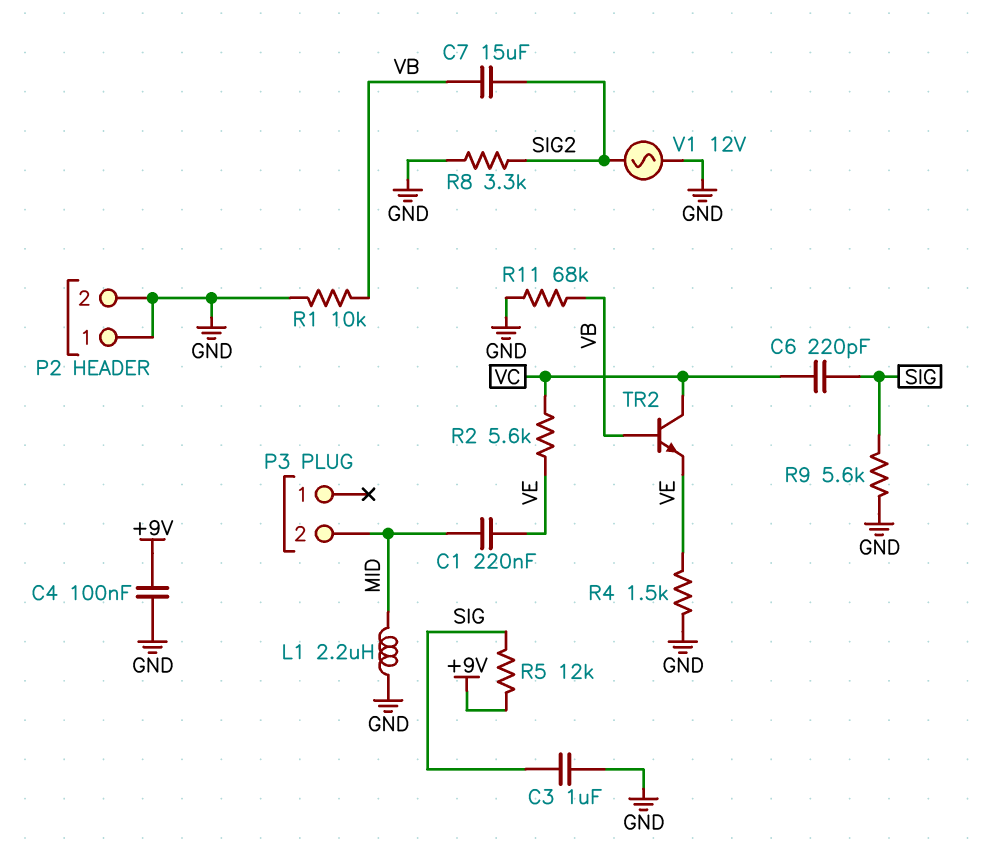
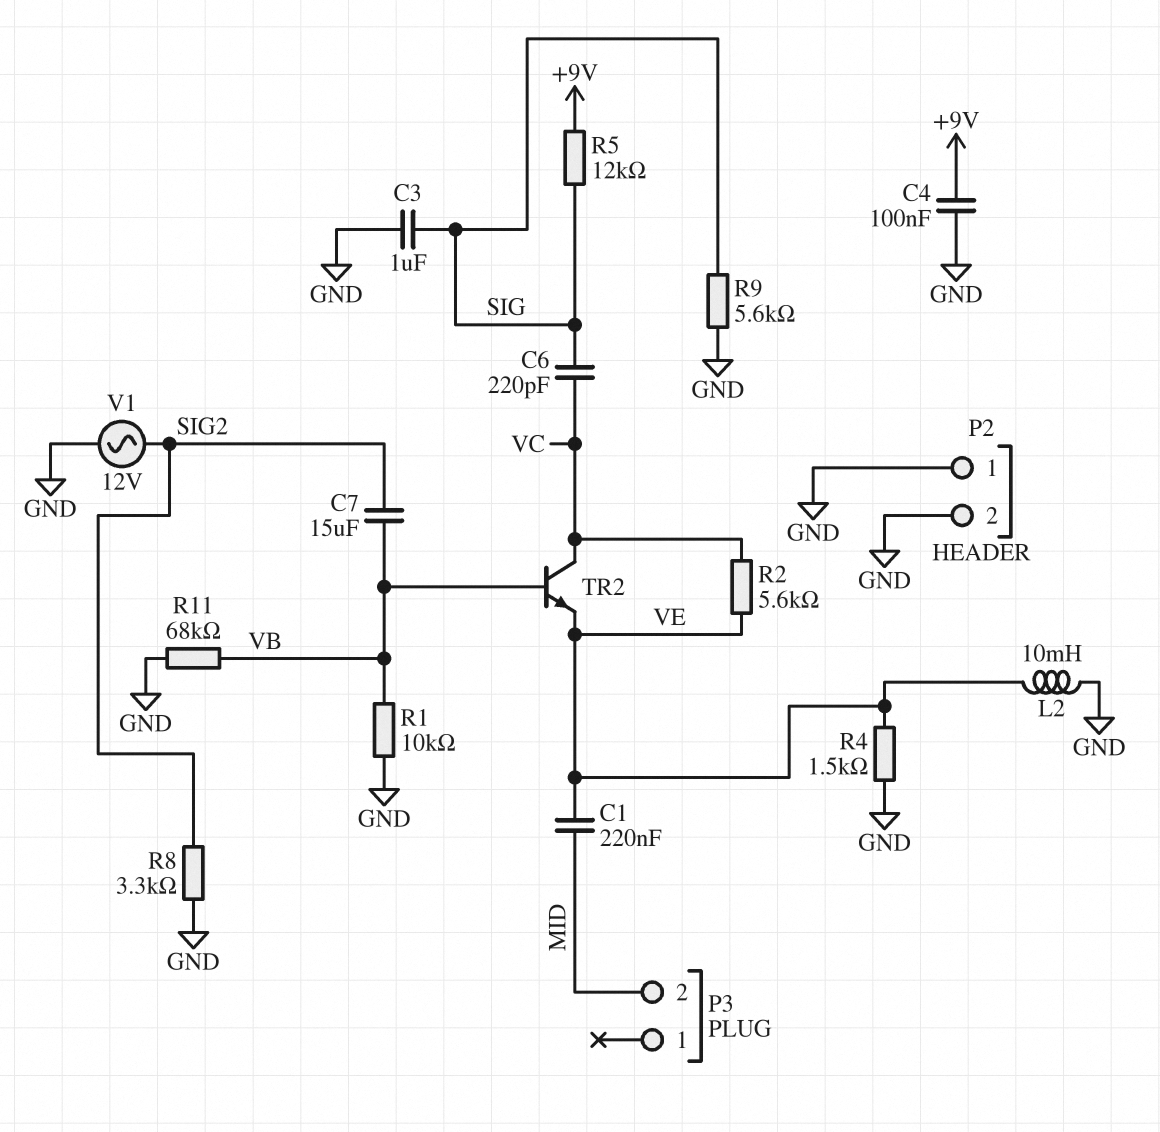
L1: 2.2uH (GND, MID) -> none
L2: none -> 10mH (GND, VE)

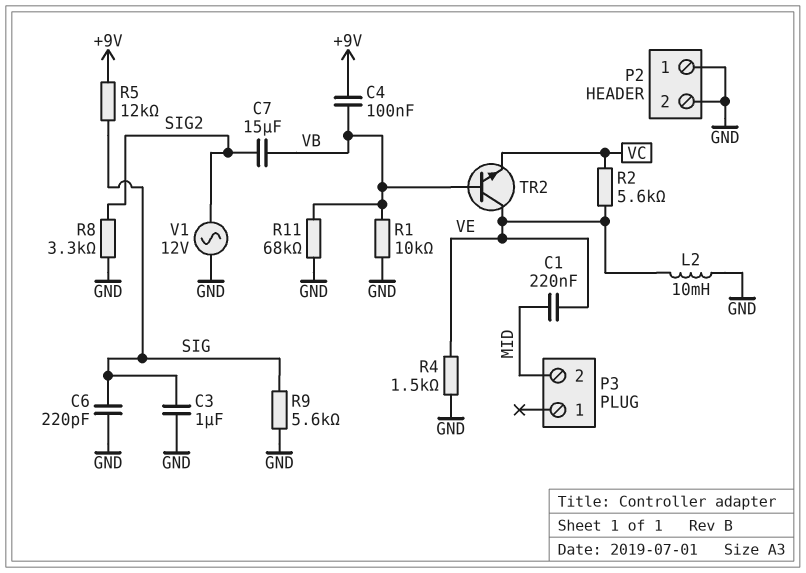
C4: 100nF (+9V, GND) -> 100nF (+9V, VB)
C6: 220pF (SIG, VC) -> 220pF (GND, SIG)
TR2: NPN (B VB, C VC, E VE) -> NPN (B VB, C VE, E VC)

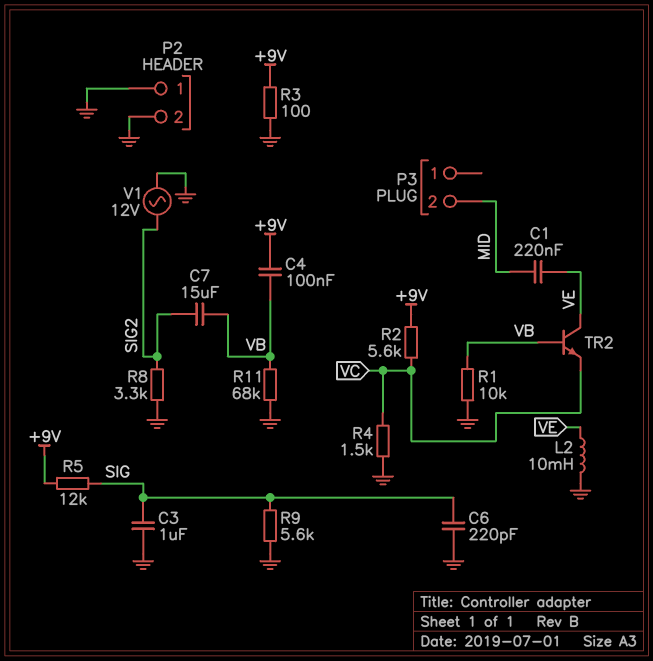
R2: 5.6k (VC, VE) -> 5.6k (+9V, VC)
R3: none -> 100 (+9V, GND)
R4: 1.5k (GND, VE) -> 1.5k (GND, VC)

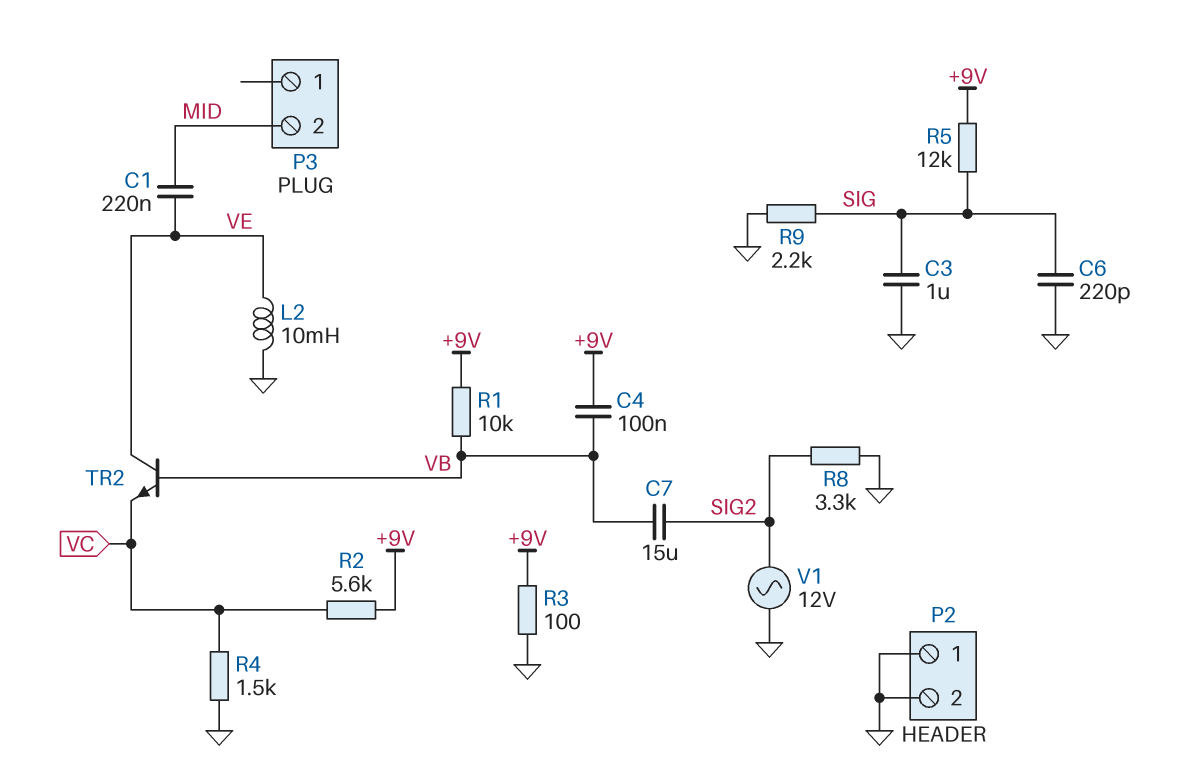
R1: 10k (GND, VB) -> 10k (+9V, VB)
R9: 5.6k (GND, SIG) -> 2.2k (GND, SIG)
R11: 68k (GND, VB) -> none

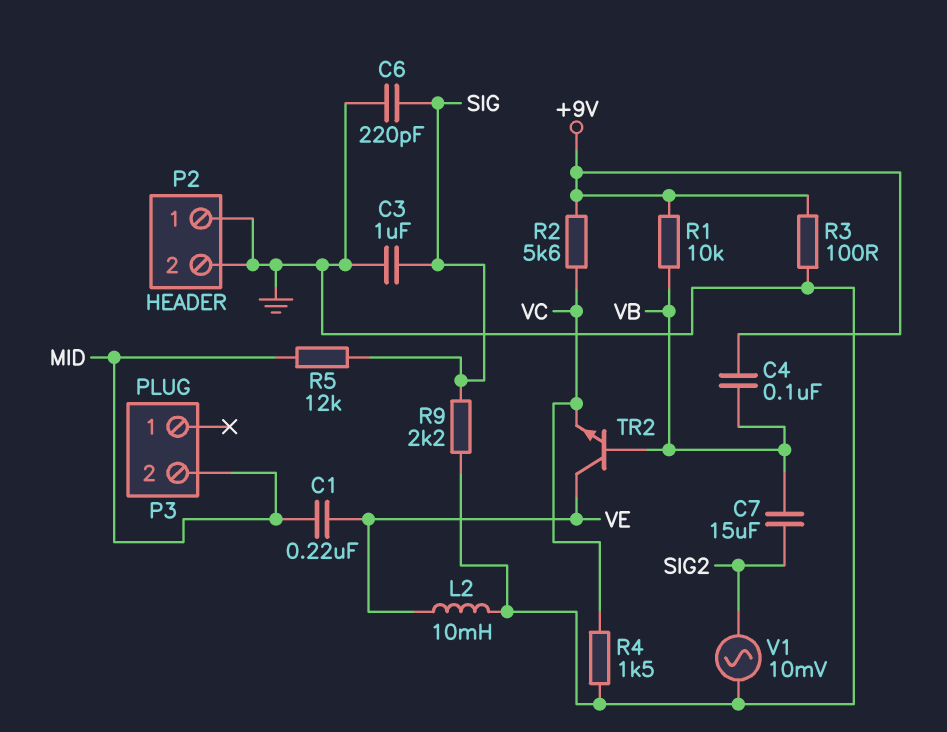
R5: 12k (+9V, SIG) -> 12k (MID, SIG)
R8: 3.3k (GND, SIG2) -> none
V1: AC 12V (GND, SIG2) -> AC 10mV (GND, SIG2)

